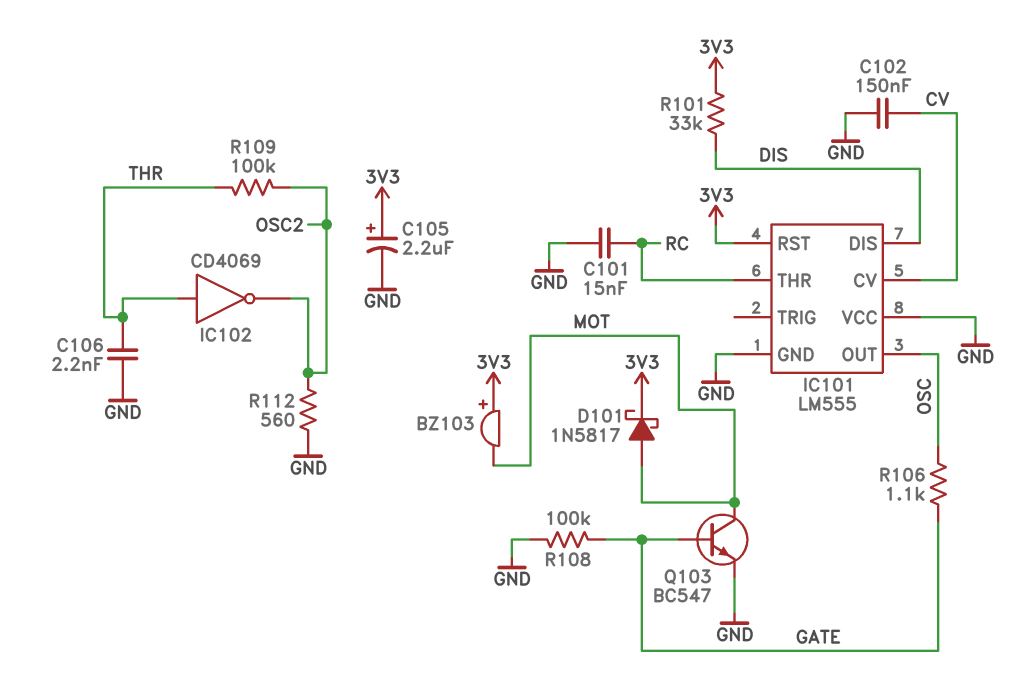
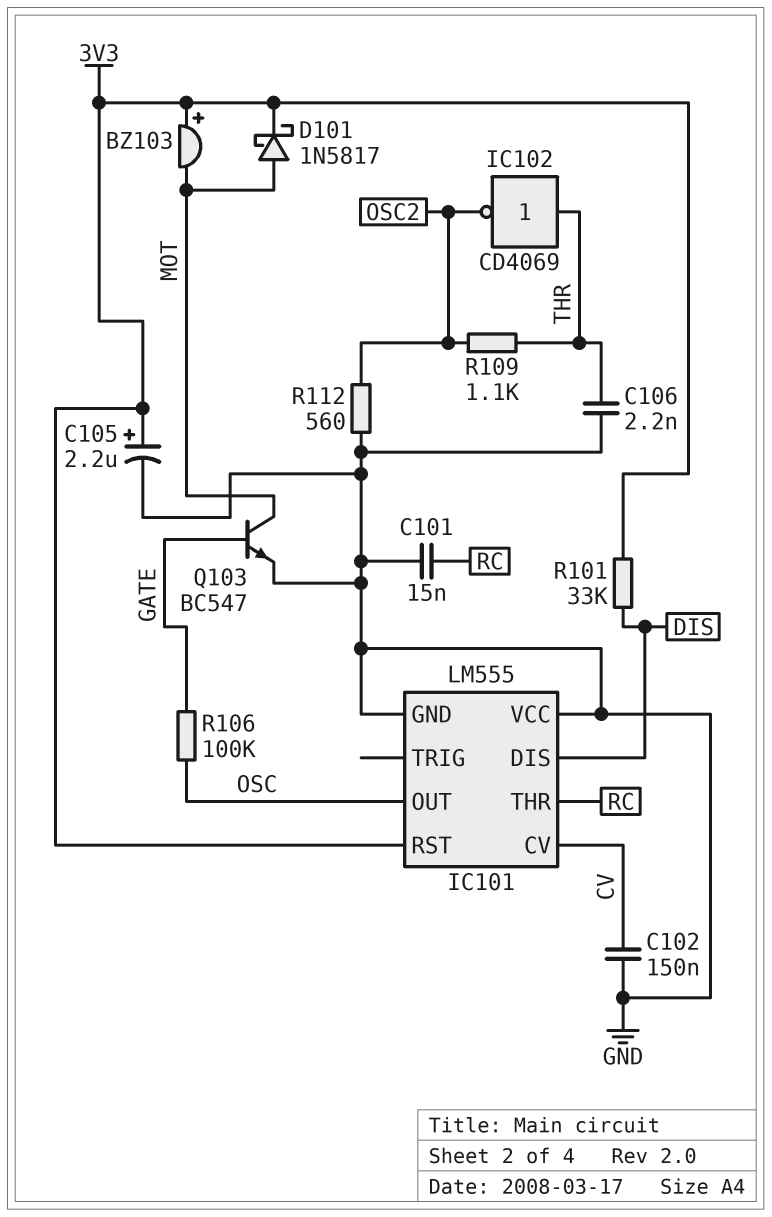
R106: 1.1k (GATE, OSC) -> 100k (GATE, OSC)
R108: 100k (GATE, GND) -> none
R109: 100k (OSC2, THR) -> 1.1k (OSC2, THR)

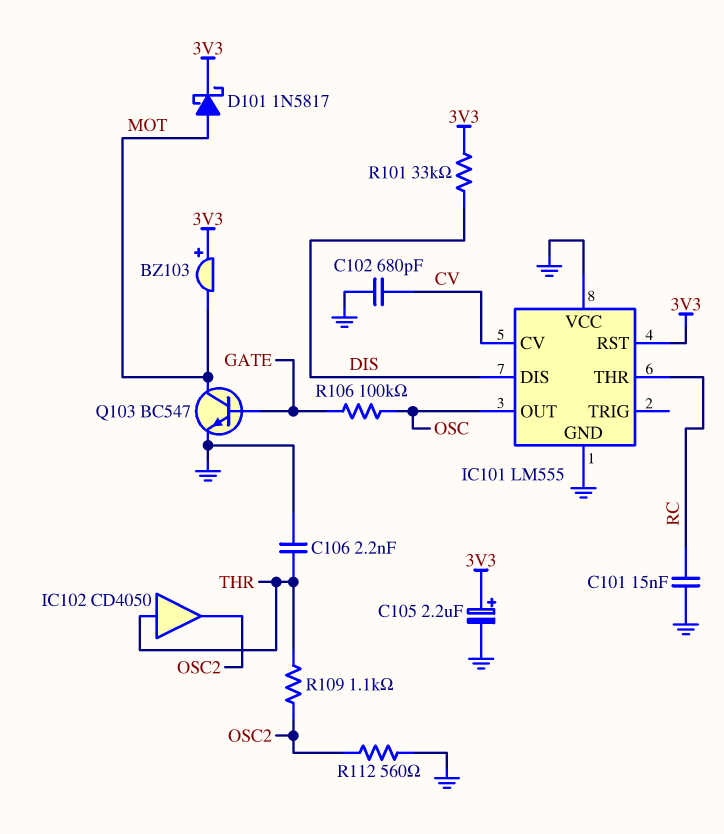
C102: 150nF (CV, GND) -> 680pF (CV, GND)
IC102: NOT CD4069 (in THR, out OSC2) -> buffer CD4050 (in THR, out OSC2)

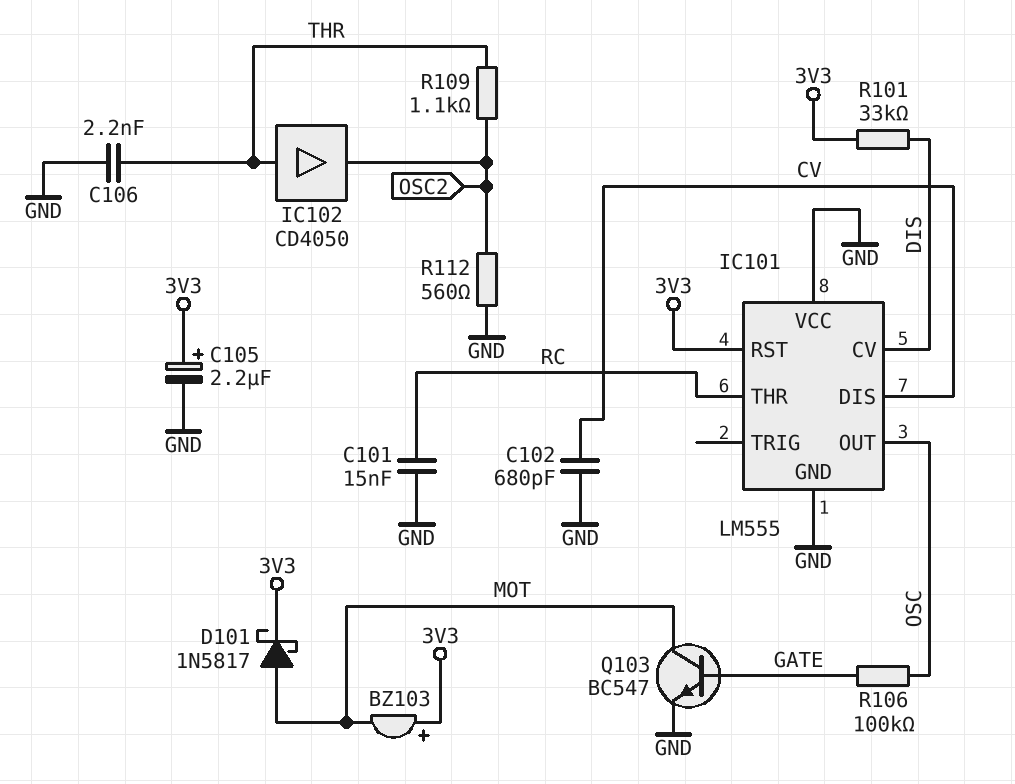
IC101 pin CV: CV -> DIS
IC101 pin DIS: DIS -> CV

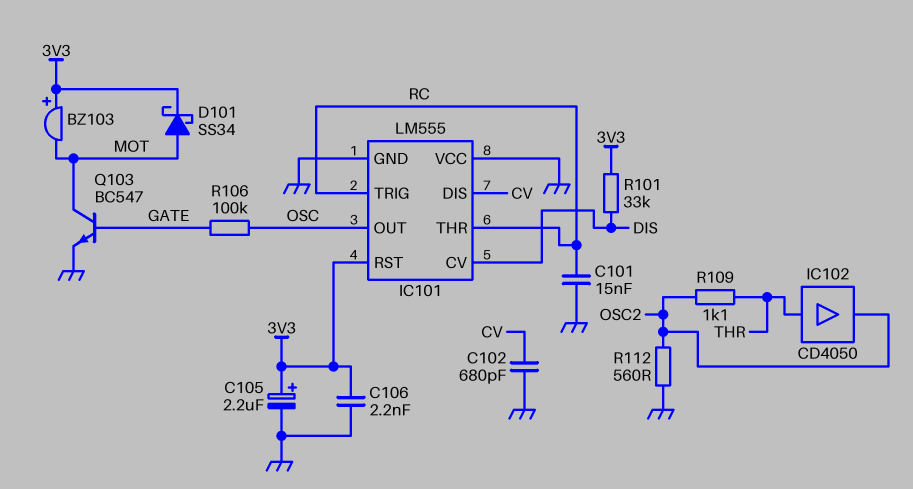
C106: 2.2nF (GND, THR) -> 2.2nF (3V3, GND)
D101: schottky 1N5817 (A MOT, K 3V3) -> schottky SS34 (A MOT, K 3V3)
IC101 pin TRIG: none -> RC

